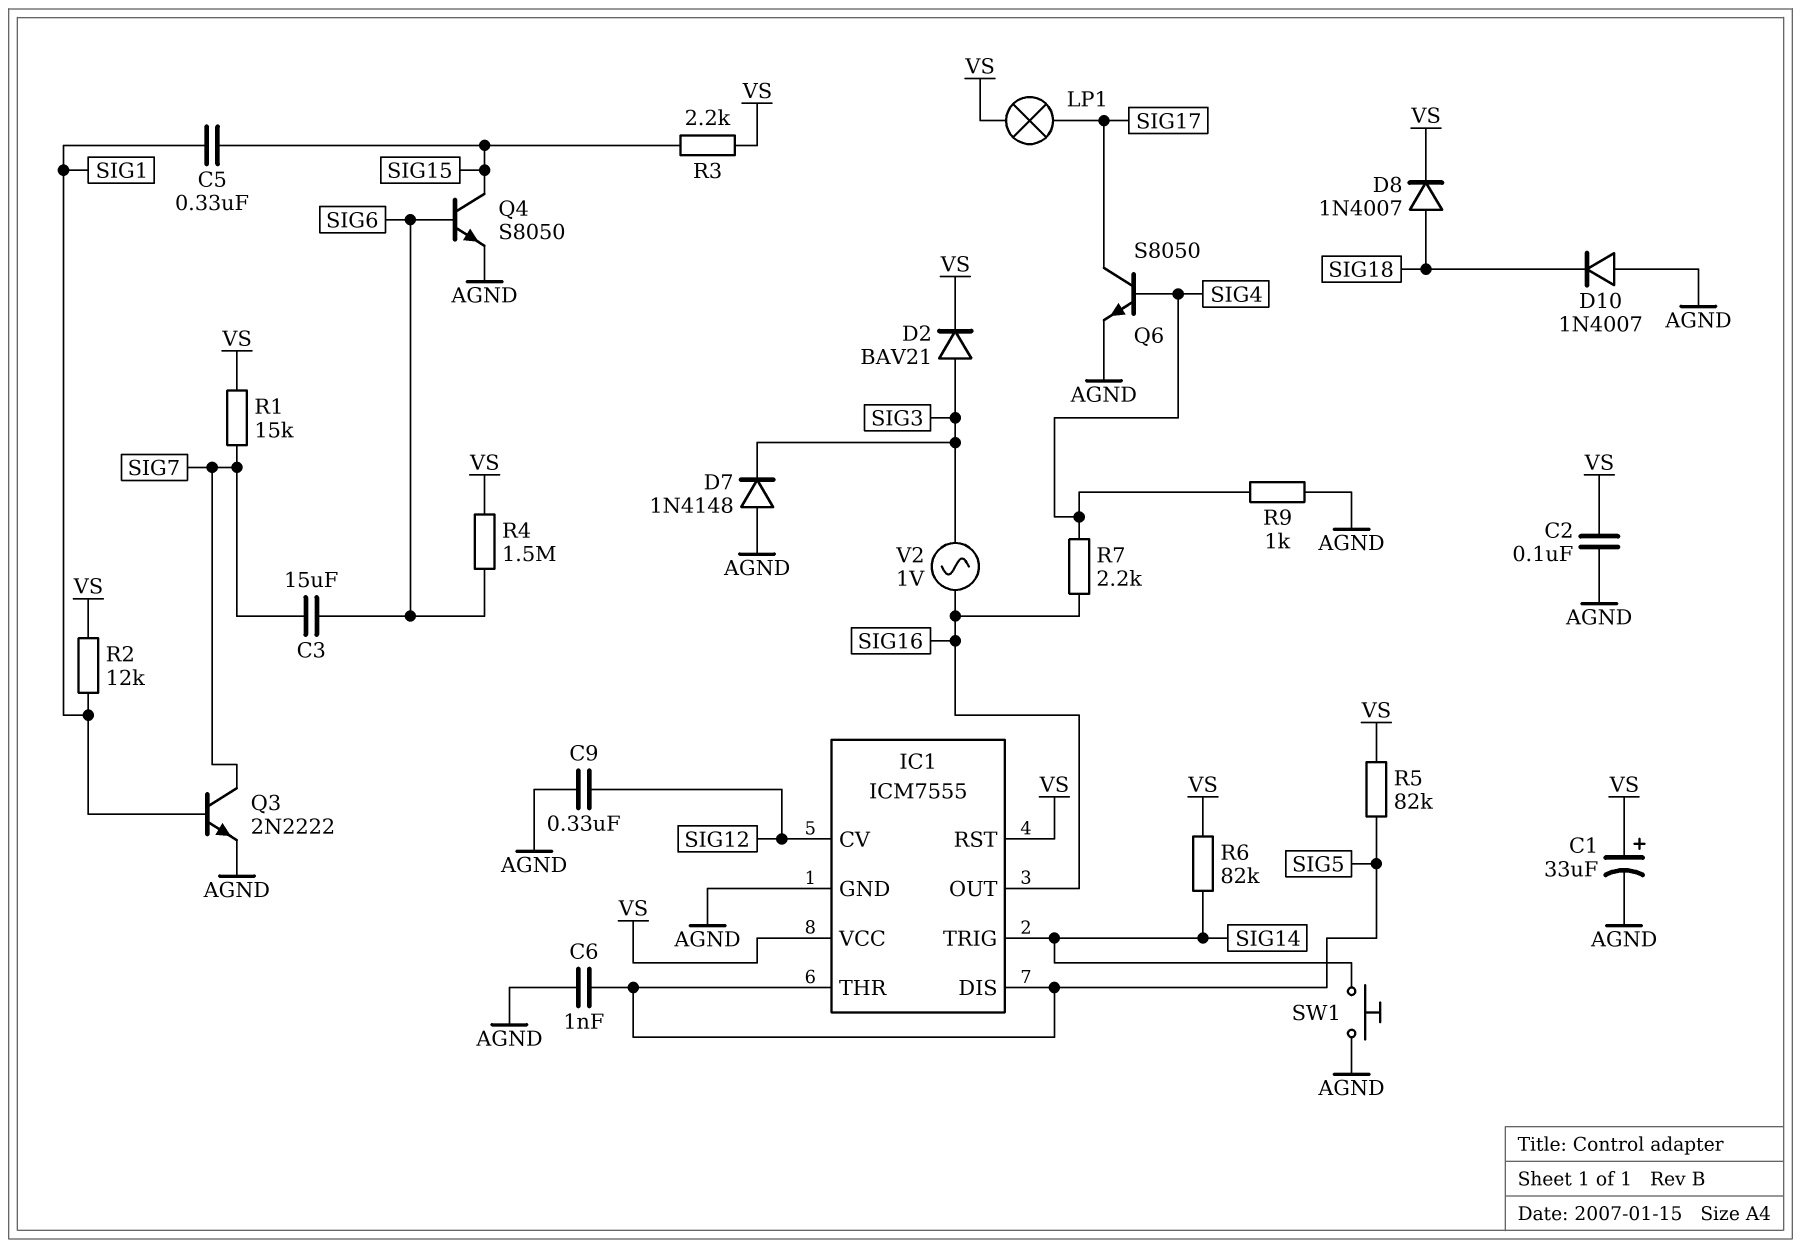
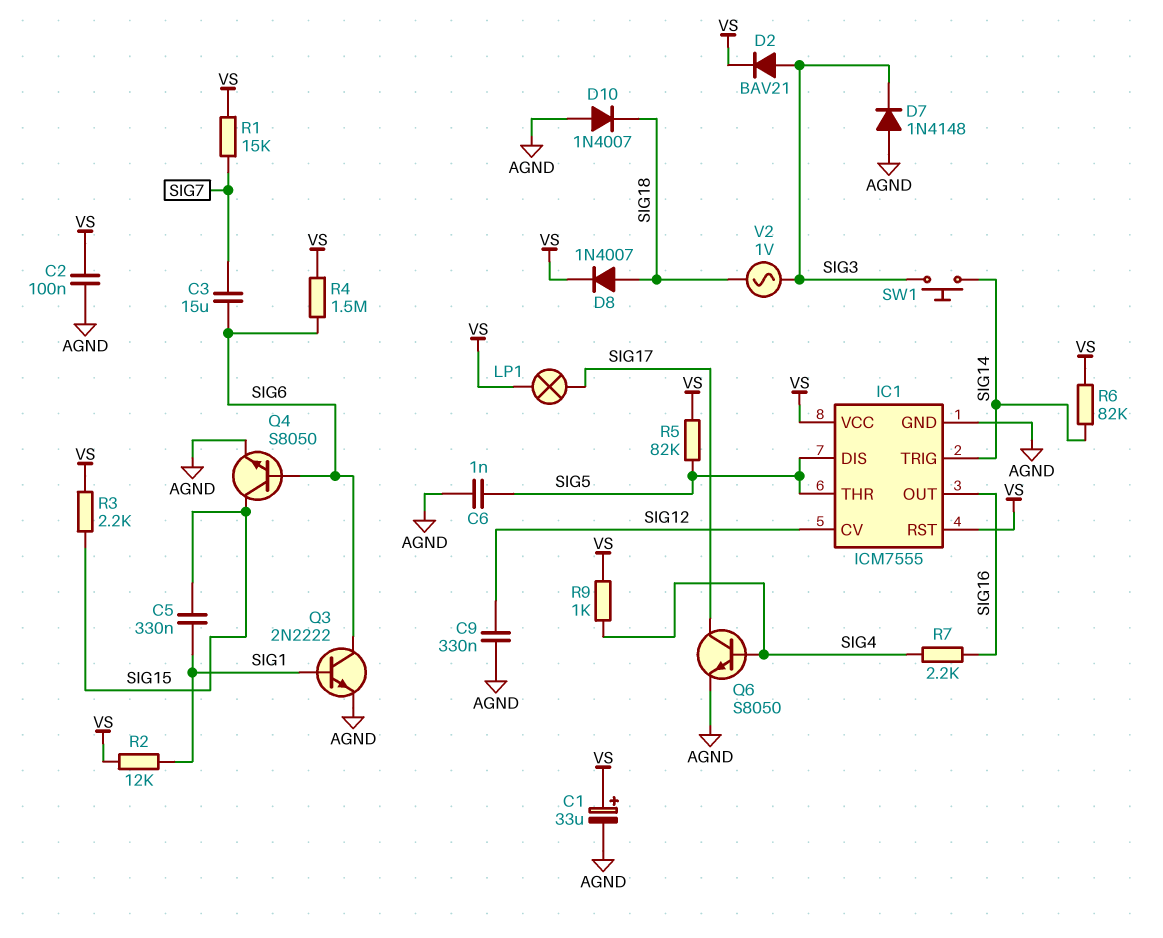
Q3: NPN 2N2222 (B SIG1, C SIG7, E AGND) -> NPN 2N2222 (B SIG1, C SIG6, E AGND)
R9: 1k (AGND, SIG4) -> 1k (SIG4, VS)
SW1: button (AGND, SIG14) -> button (SIG3, SIG14)
V2: AC 1V (SIG3, SIG16) -> AC 1V (SIG3, SIG18)

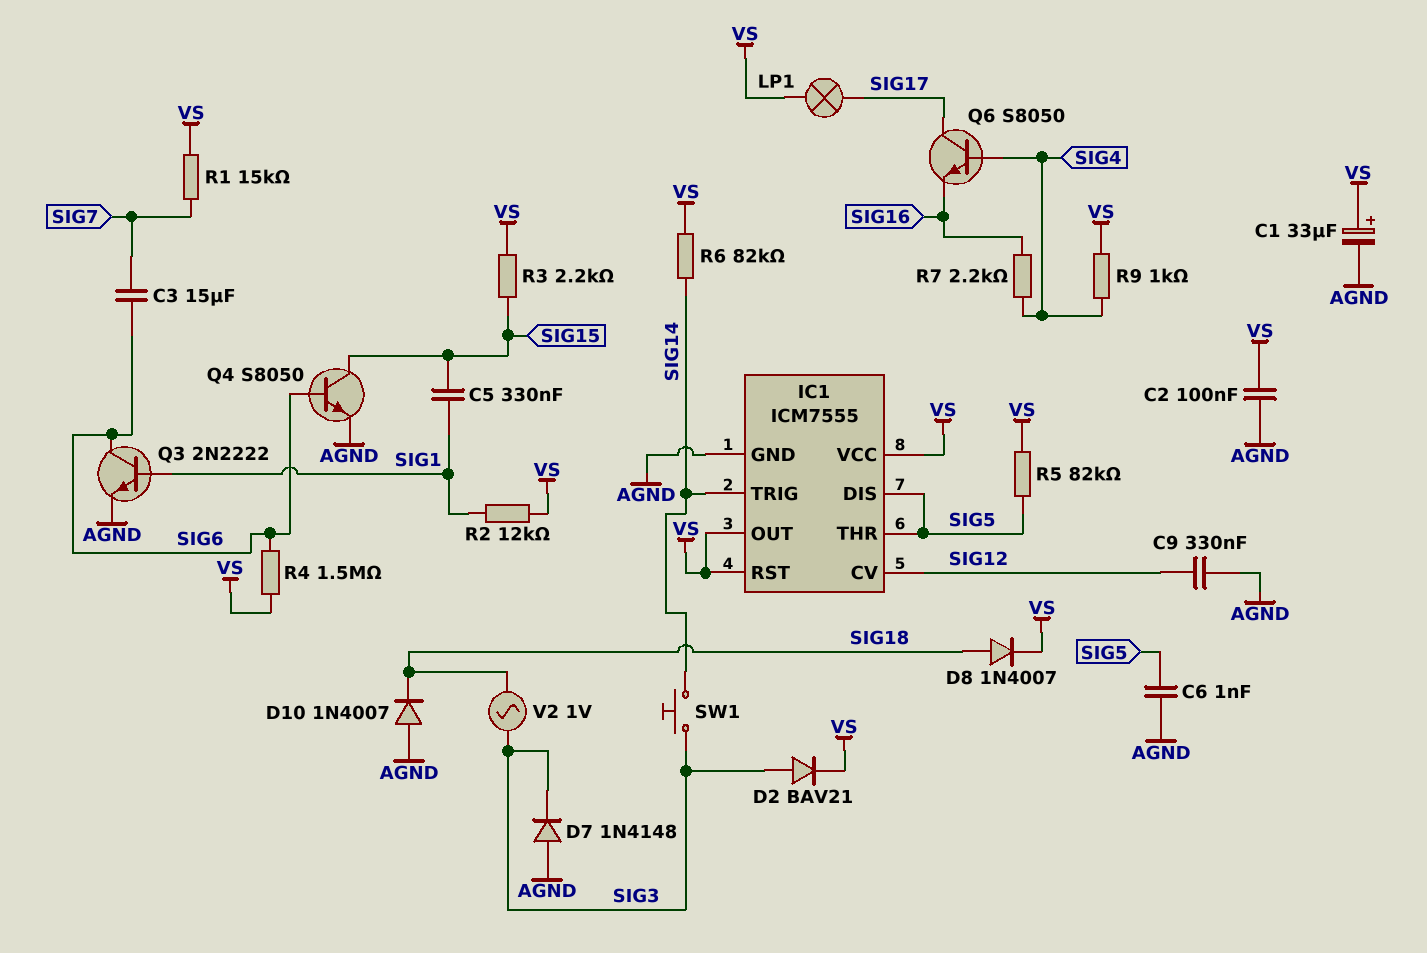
IC1 pin OUT: SIG16 -> VS
Q6: NPN S8050 (B SIG4, C SIG17, E AGND) -> NPN S8050 (B SIG4, C SIG17, E SIG16)

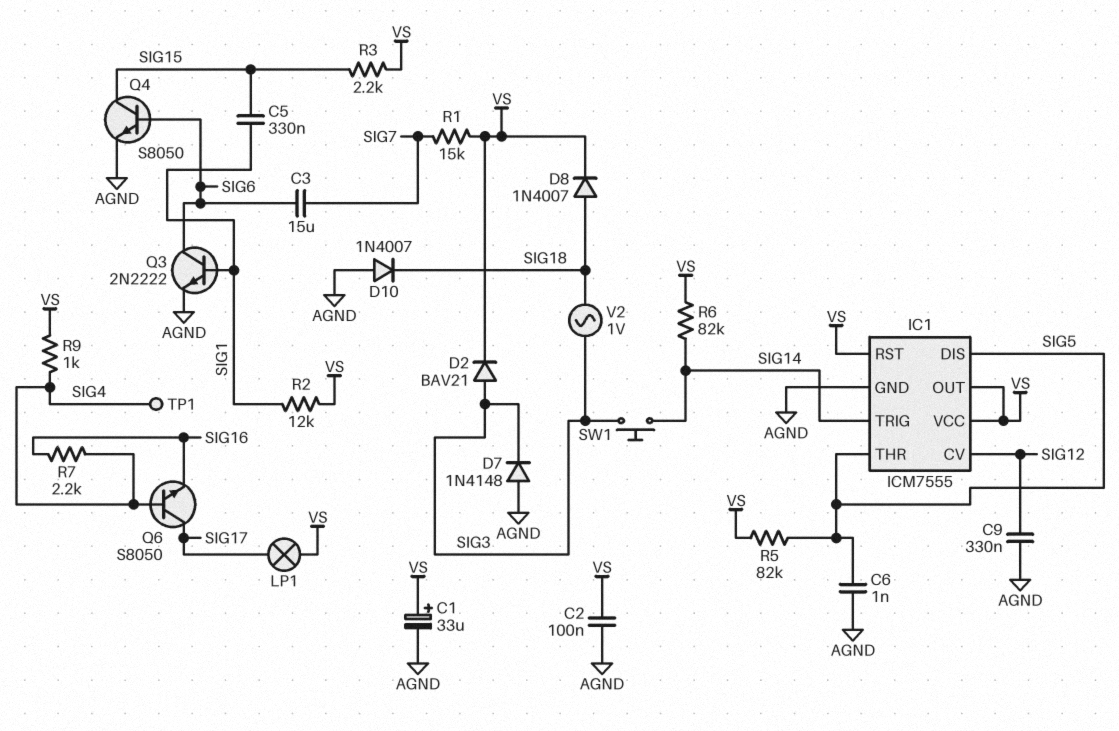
R4: 1.5M (SIG6, VS) -> none
TP1: none -> test point (SIG4)

